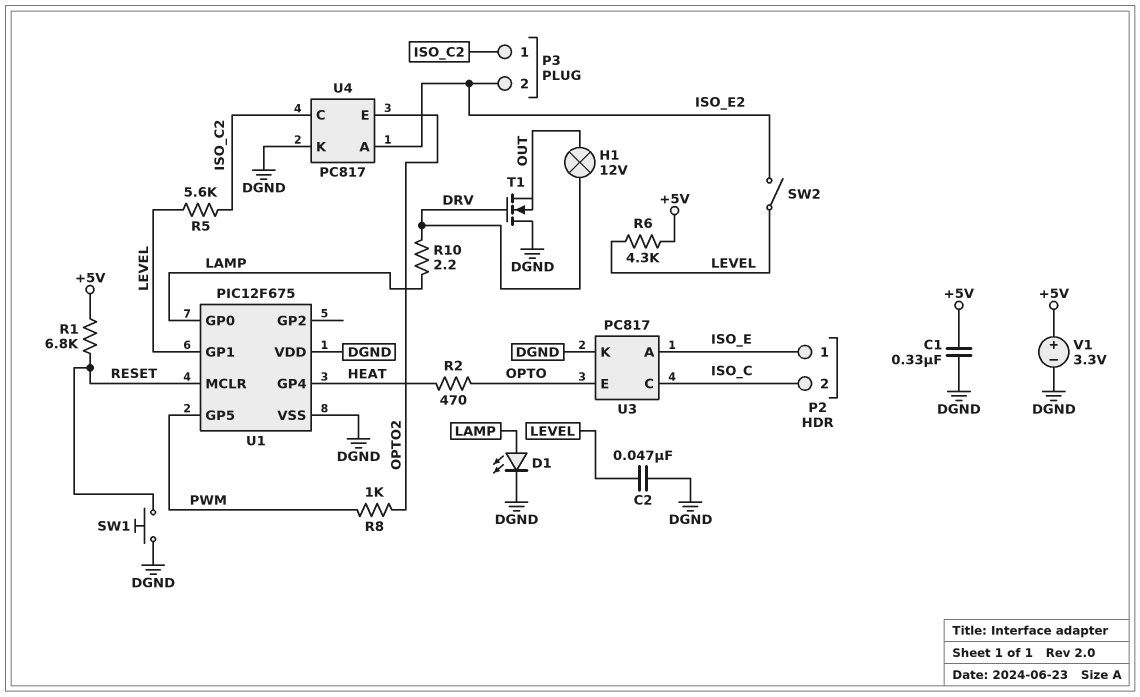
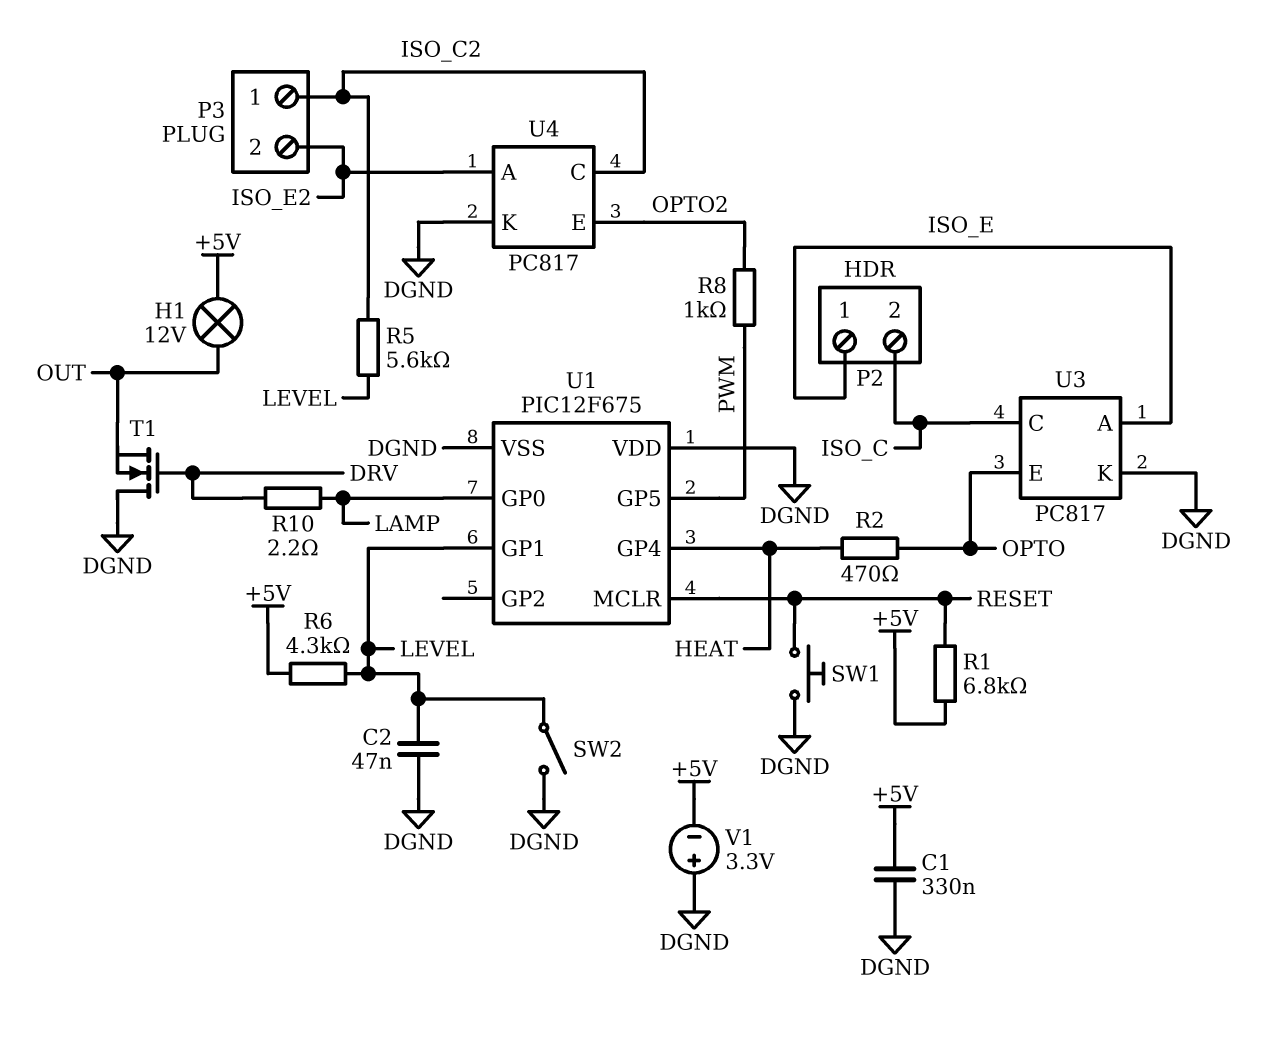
D1: LED (A LAMP, K DGND) -> none
H1: lamp 12V (DRV, OUT) -> lamp 12V (+5V, OUT)
SW2: switch (ISO_E2, LEVEL) -> switch (DGND, LEVEL)
V1: 3.3V (plus +5V, minus DGND) -> 3.3V (plus DGND, minus +5V)

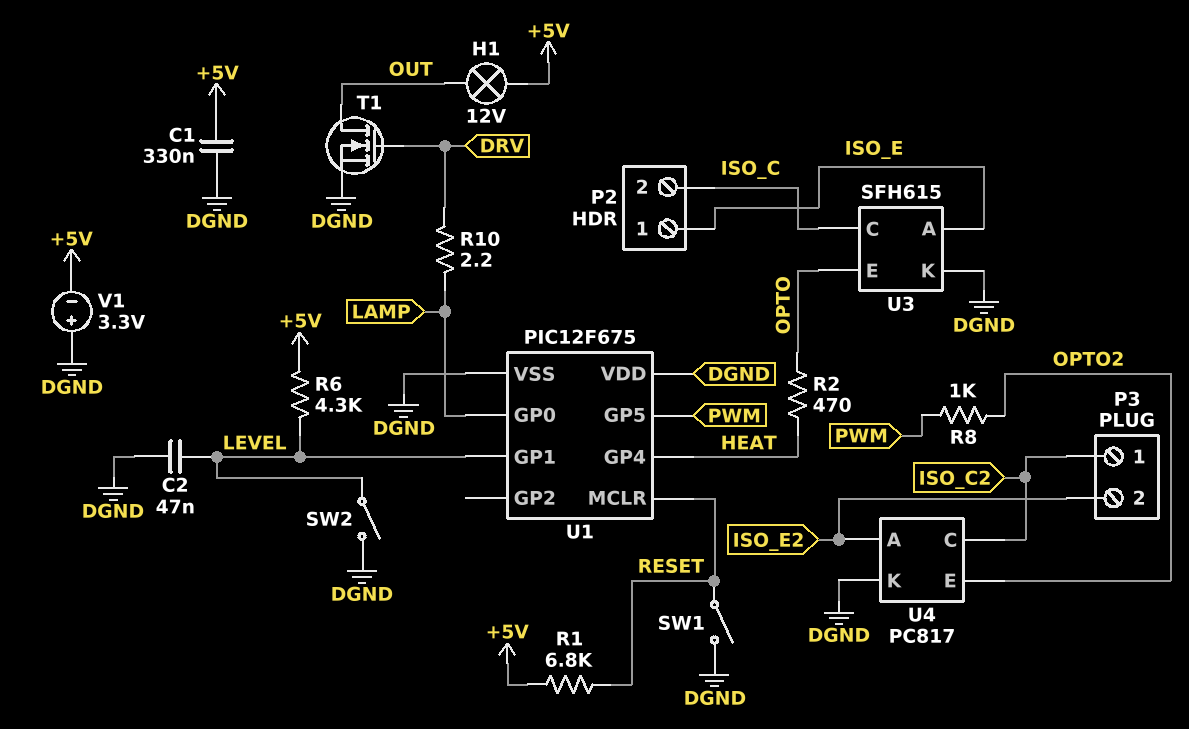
R5: 5.6k (ISO_C2, LEVEL) -> none
SW1: button (DGND, RESET) -> switch (DGND, RESET)
T1: NMOS (G DRV, D DGND, S OUT) -> NMOS (G DRV, D OUT, S DGND)
U3: PC817 -> SFH615

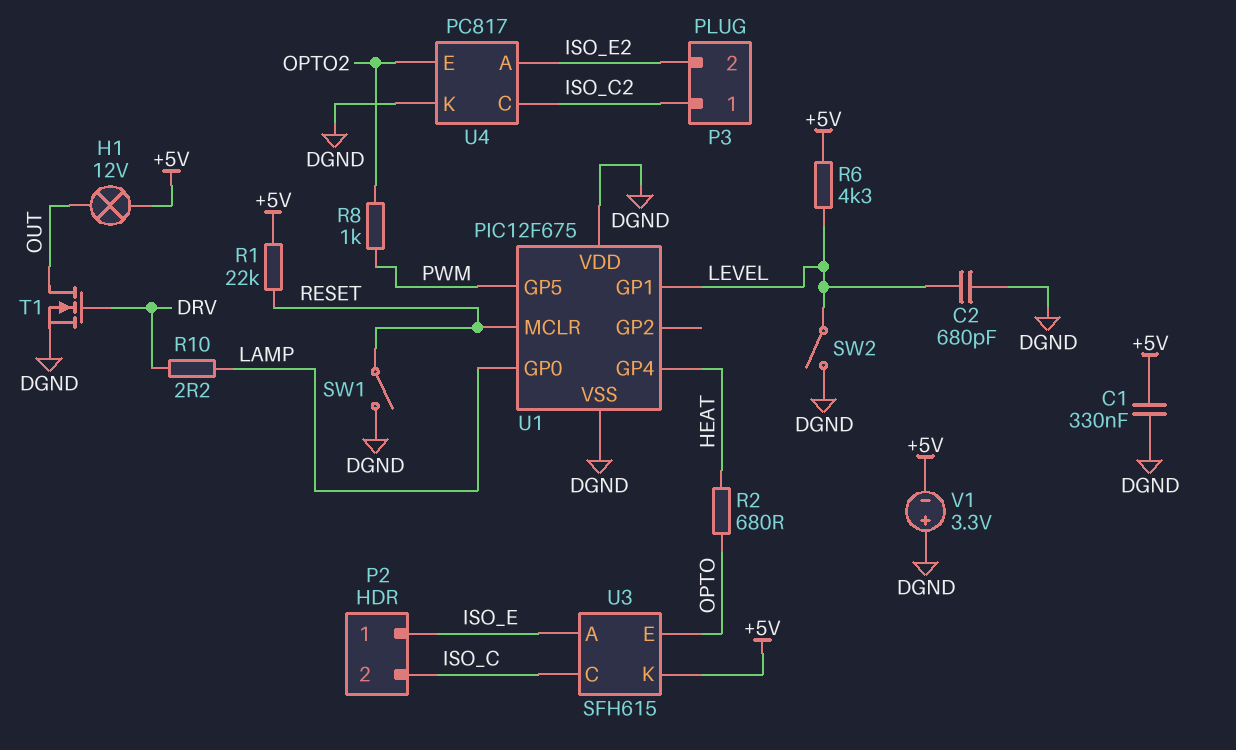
C2: 47nF (DGND, LEVEL) -> 680pF (DGND, LEVEL)
R1: 6.8k (+5V, RESET) -> 22k (+5V, RESET)
R2: 470 (HEAT, OPTO) -> 680 (HEAT, OPTO)
U3 pin K: DGND -> +5V

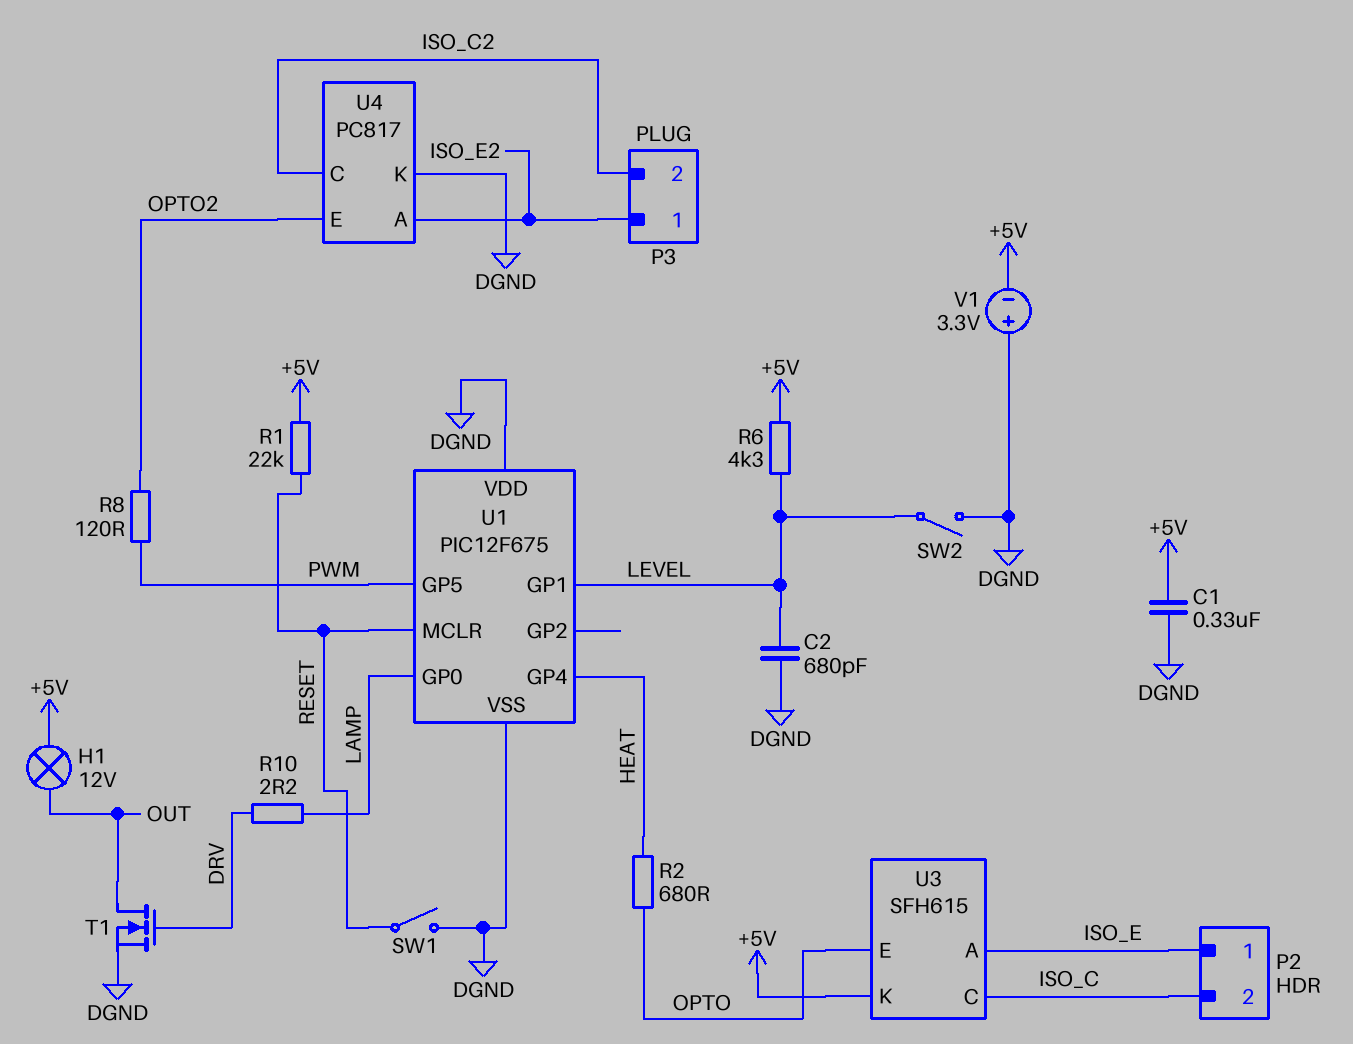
P3 pin 1: ISO_C2 -> ISO_E2
P3 pin 2: ISO_E2 -> ISO_C2
R8: 1k (OPTO2, PWM) -> 120 (OPTO2, PWM)

